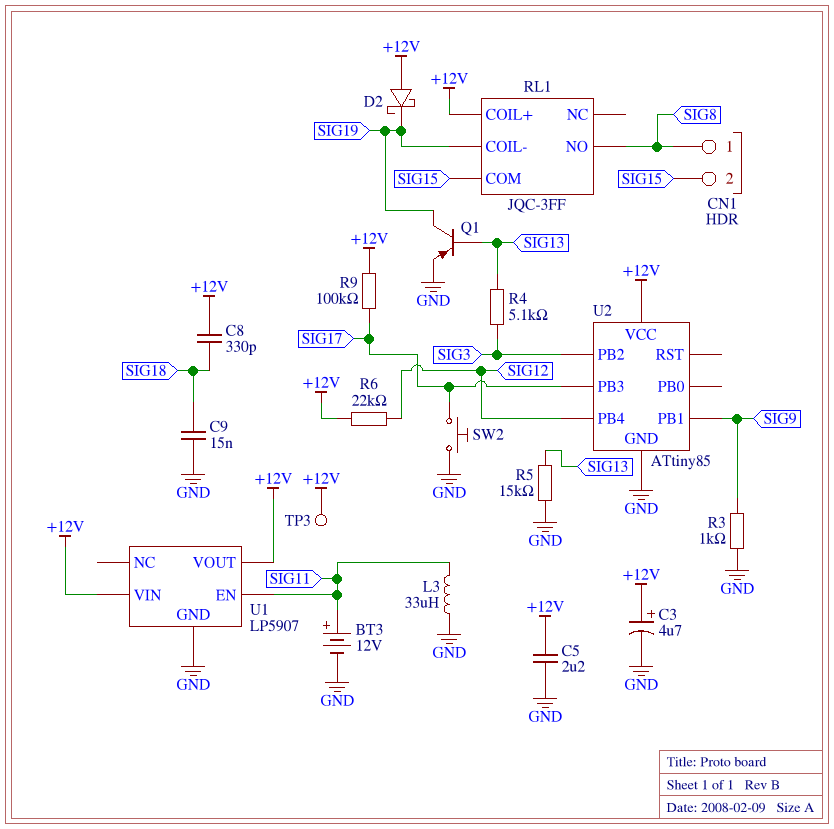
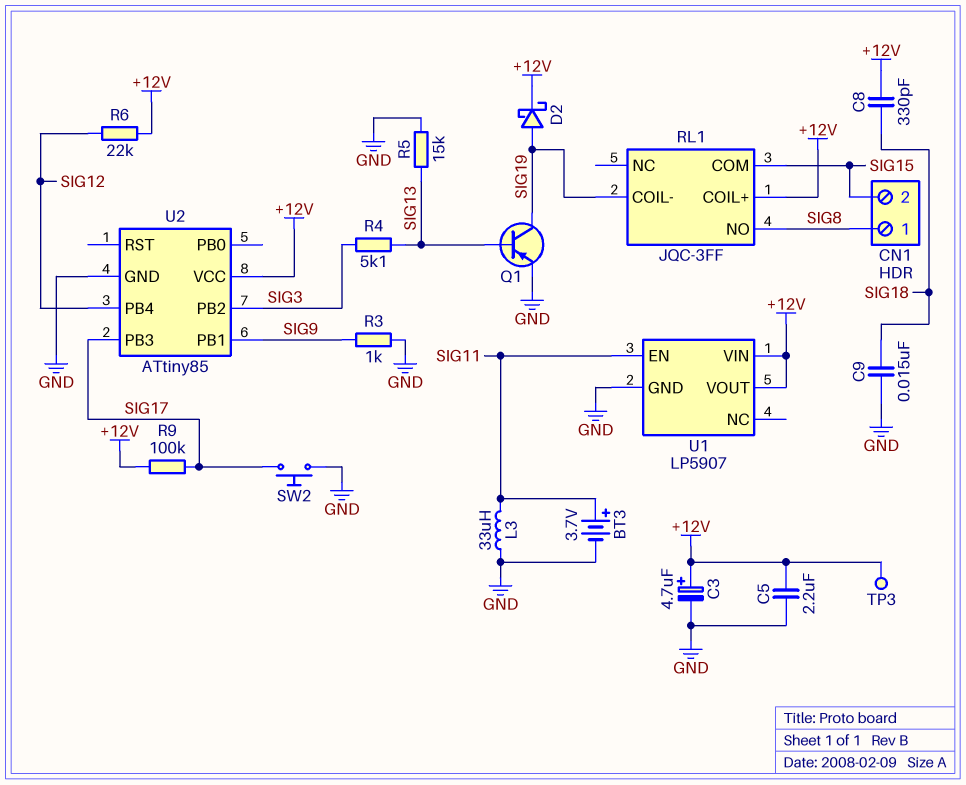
BT3: 12V (plus SIG11, minus GND) -> 3.7V (plus SIG11, minus GND)
D2: schottky (A +12V, K SIG19) -> schottky (A SIG19, K +12V)

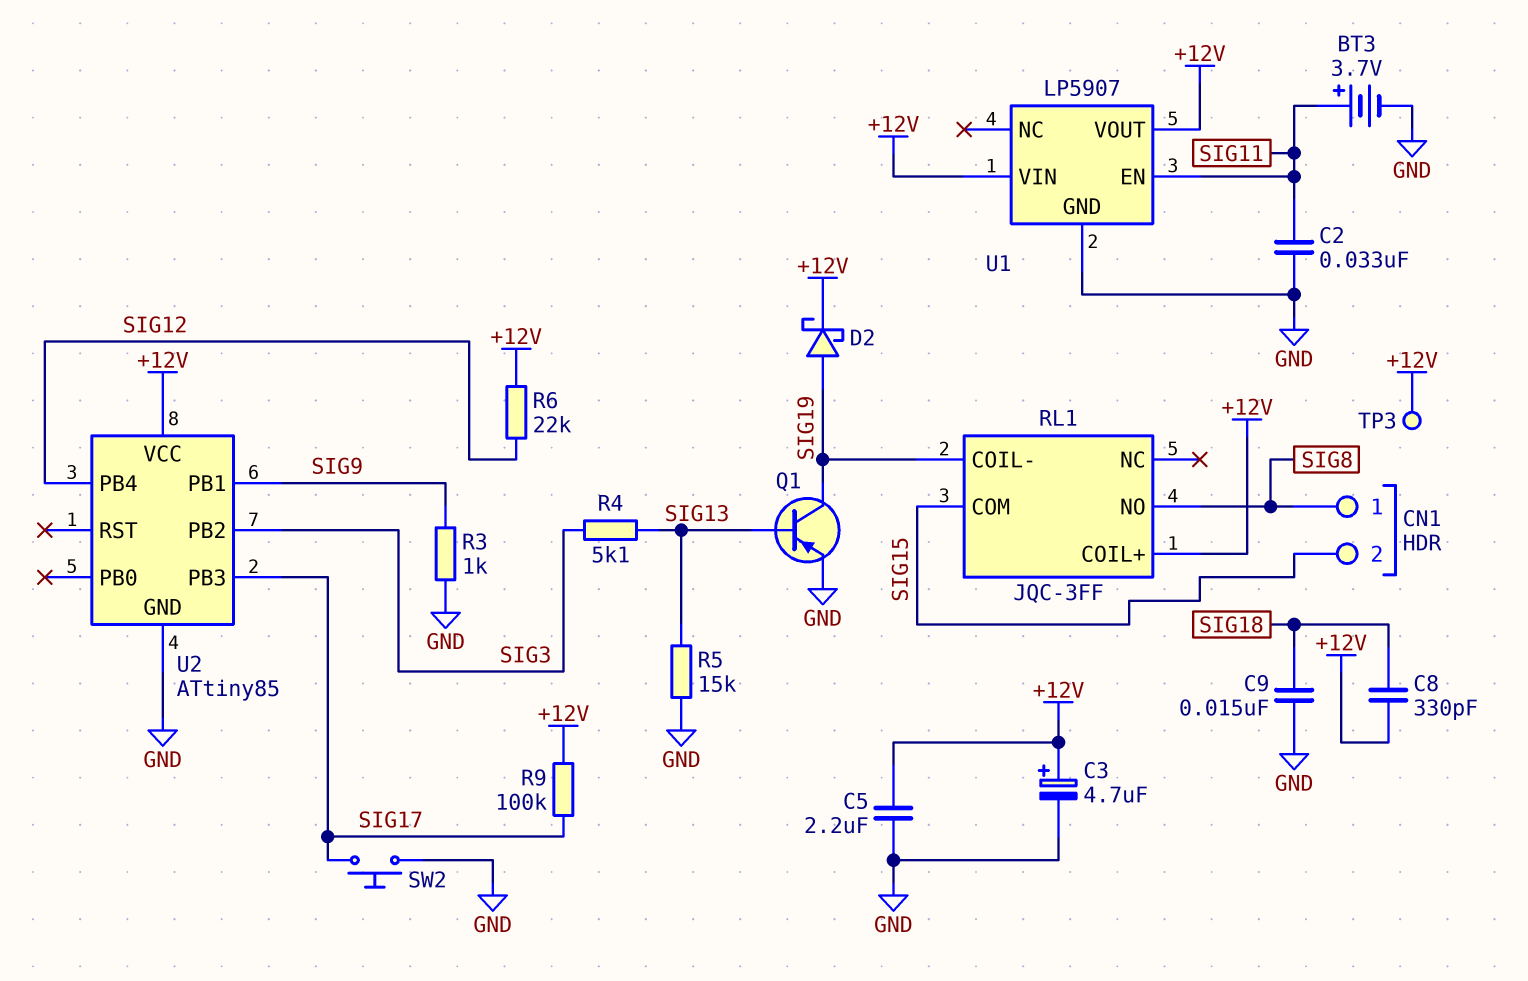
C2: none -> 33nF (GND, SIG11)
L3: 33uH (GND, SIG11) -> none

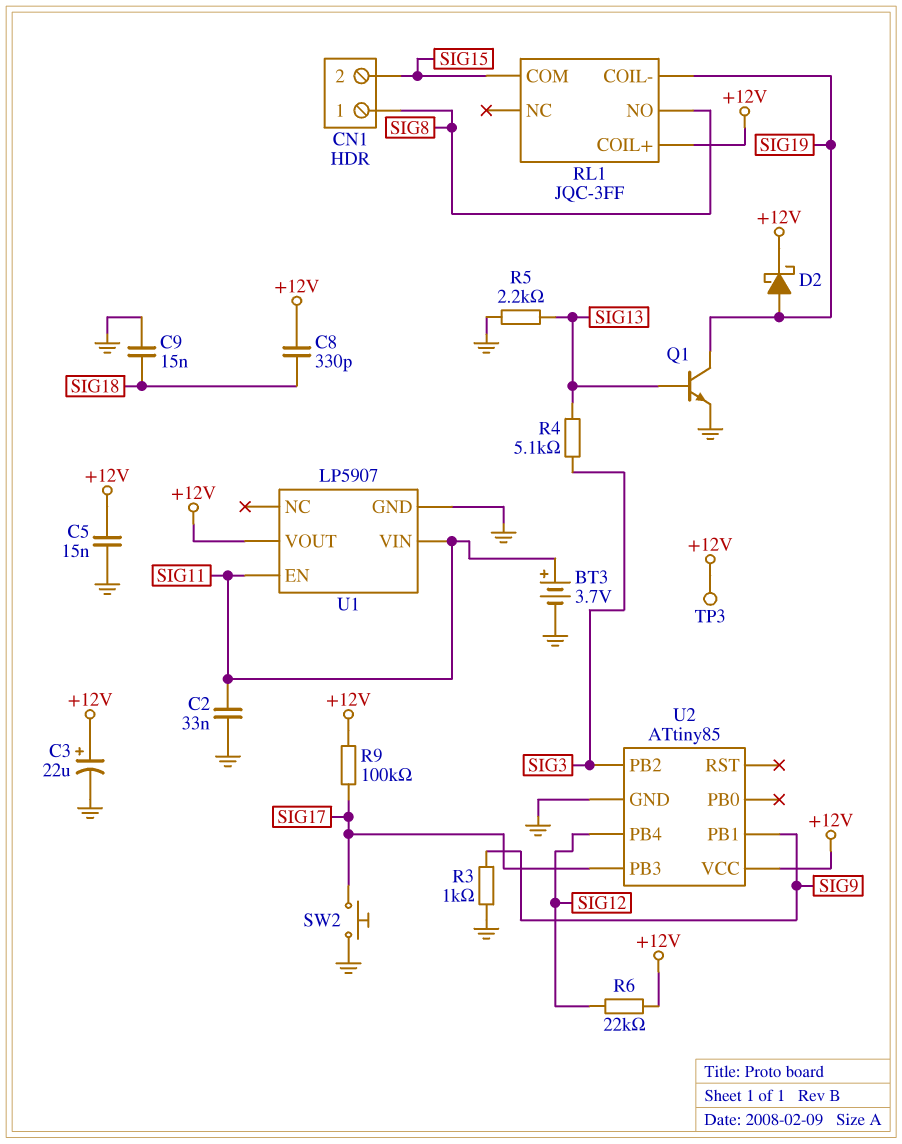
C3: 4.7uF (plus +12V, minus GND) -> 22uF (plus +12V, minus GND)
C5: 2.2uF (+12V, GND) -> 15nF (+12V, GND)
Q1: PNP (B SIG13, C SIG19, E GND) -> NPN (B SIG13, C SIG19, E GND)
R5: 15k (GND, SIG13) -> 2.2k (GND, SIG13)
U1 pin VIN: +12V -> SIG11

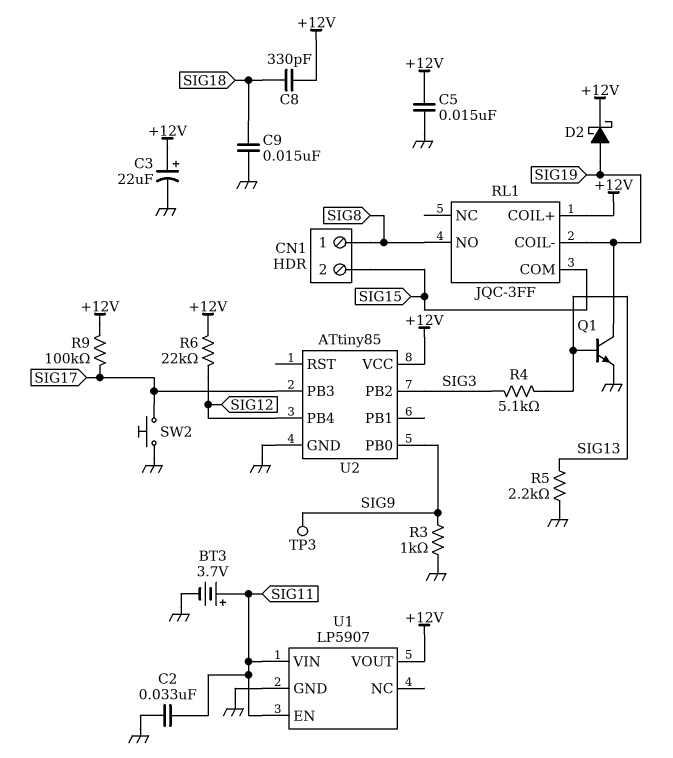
TP3: test point (+12V) -> test point (SIG9)
U2 pin PB0: none -> SIG9
U2 pin PB1: SIG9 -> none

